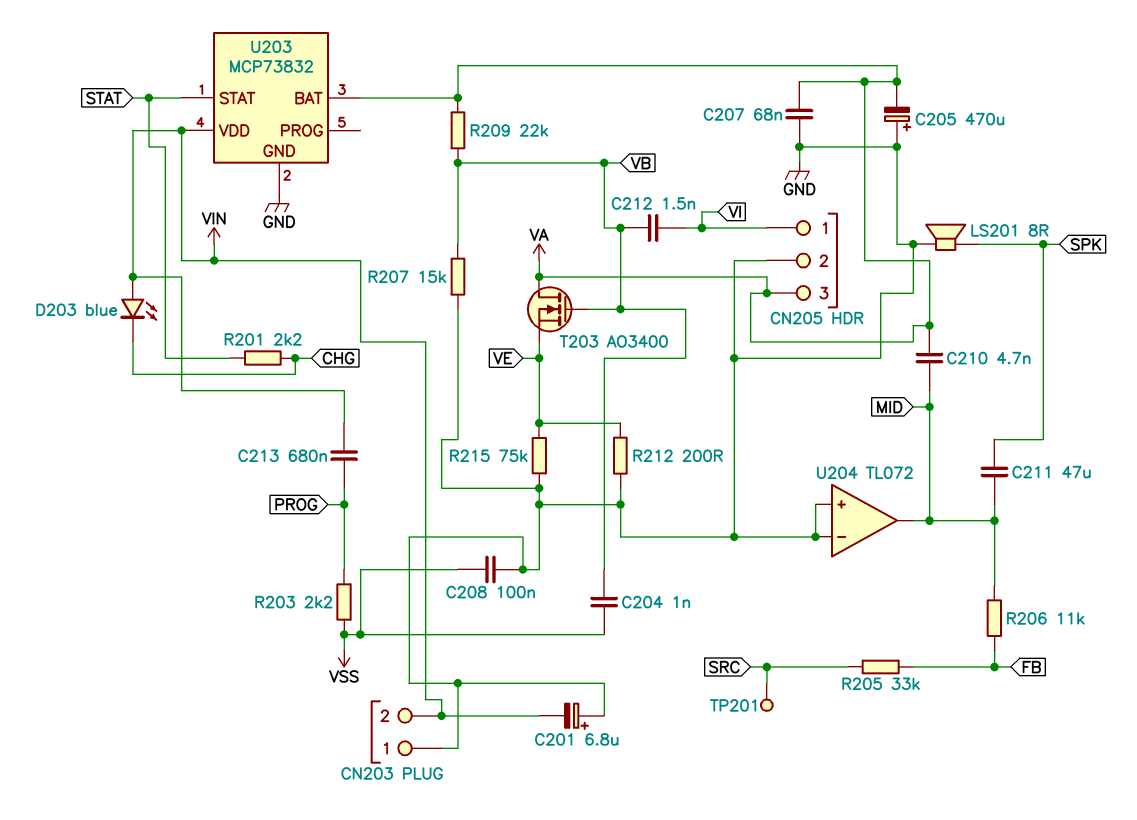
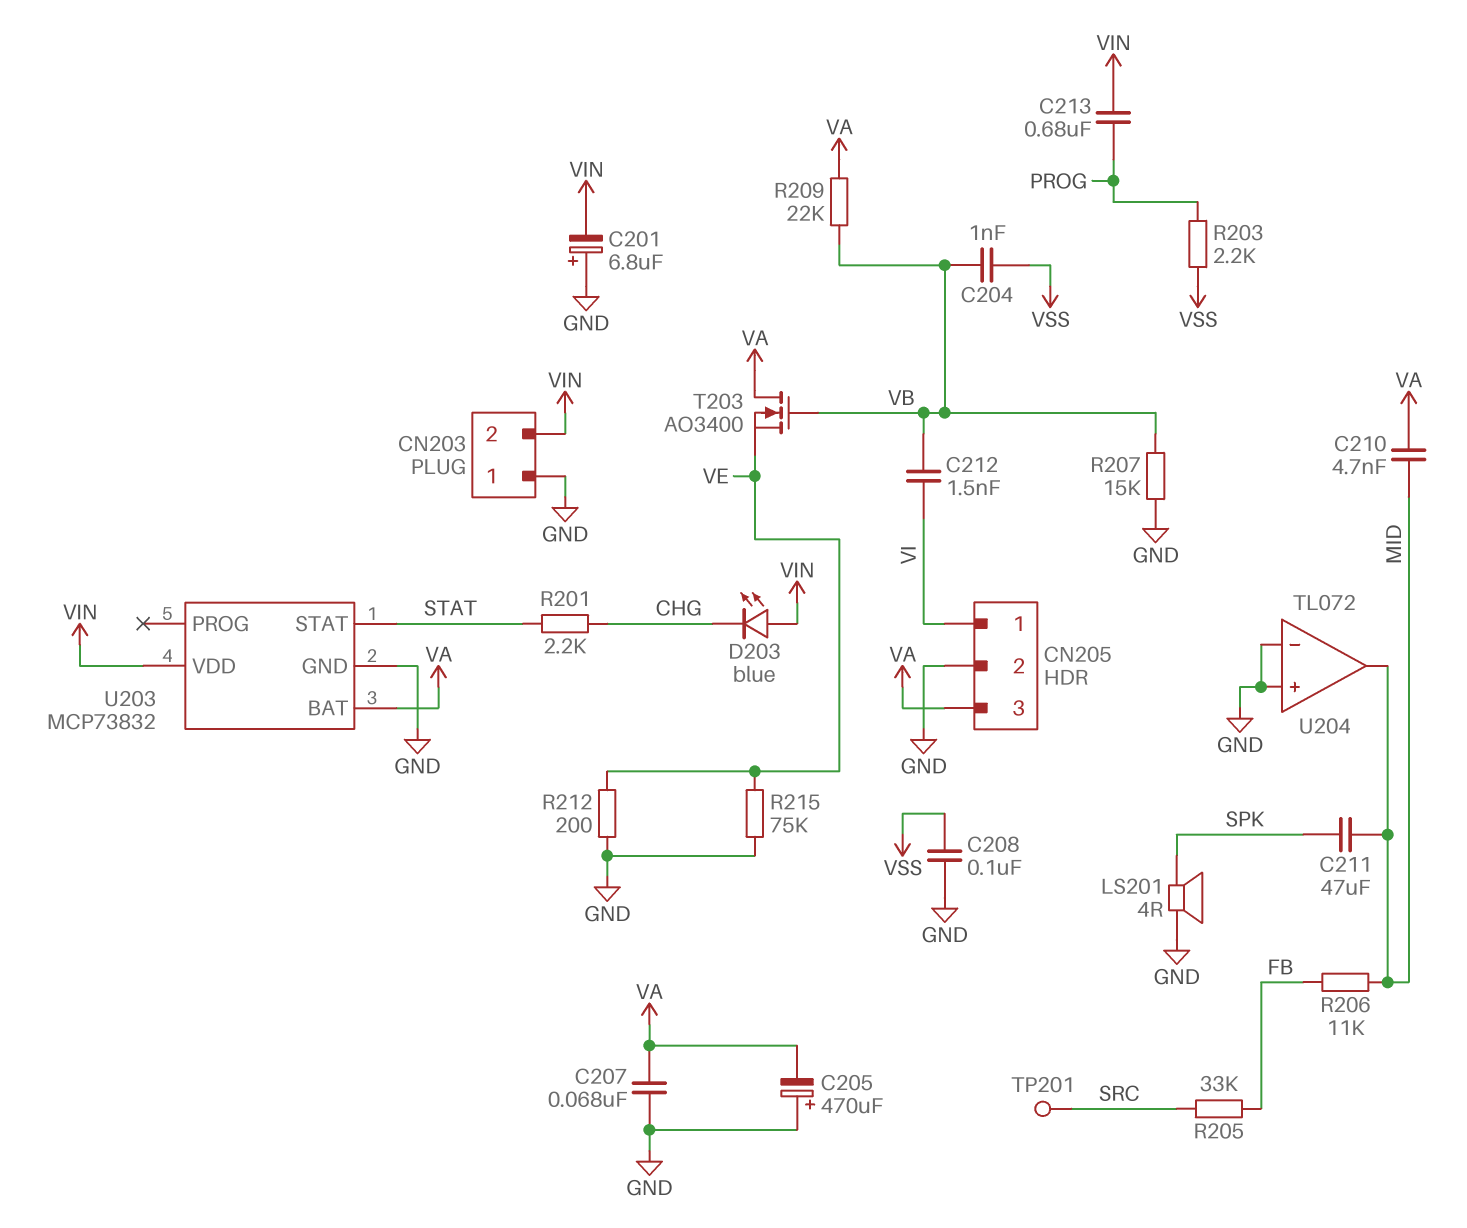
LS201: speaker 8R (GND, SPK) -> speaker 4R (GND, SPK)

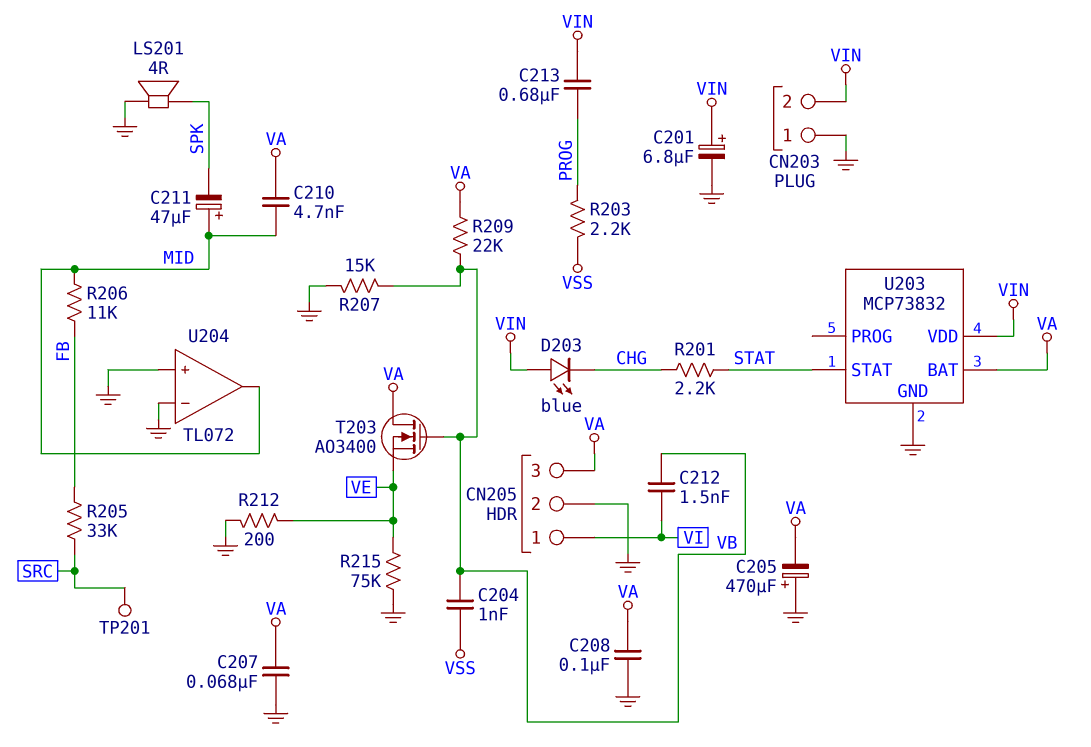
C201: 6.8uF (plus GND, minus VIN) -> 6.8uF (plus VIN, minus GND)
C208: 100nF (GND, VSS) -> 100nF (GND, VA)
C211: 47uF (MID, SPK) -> 47uF (plus MID, minus SPK)

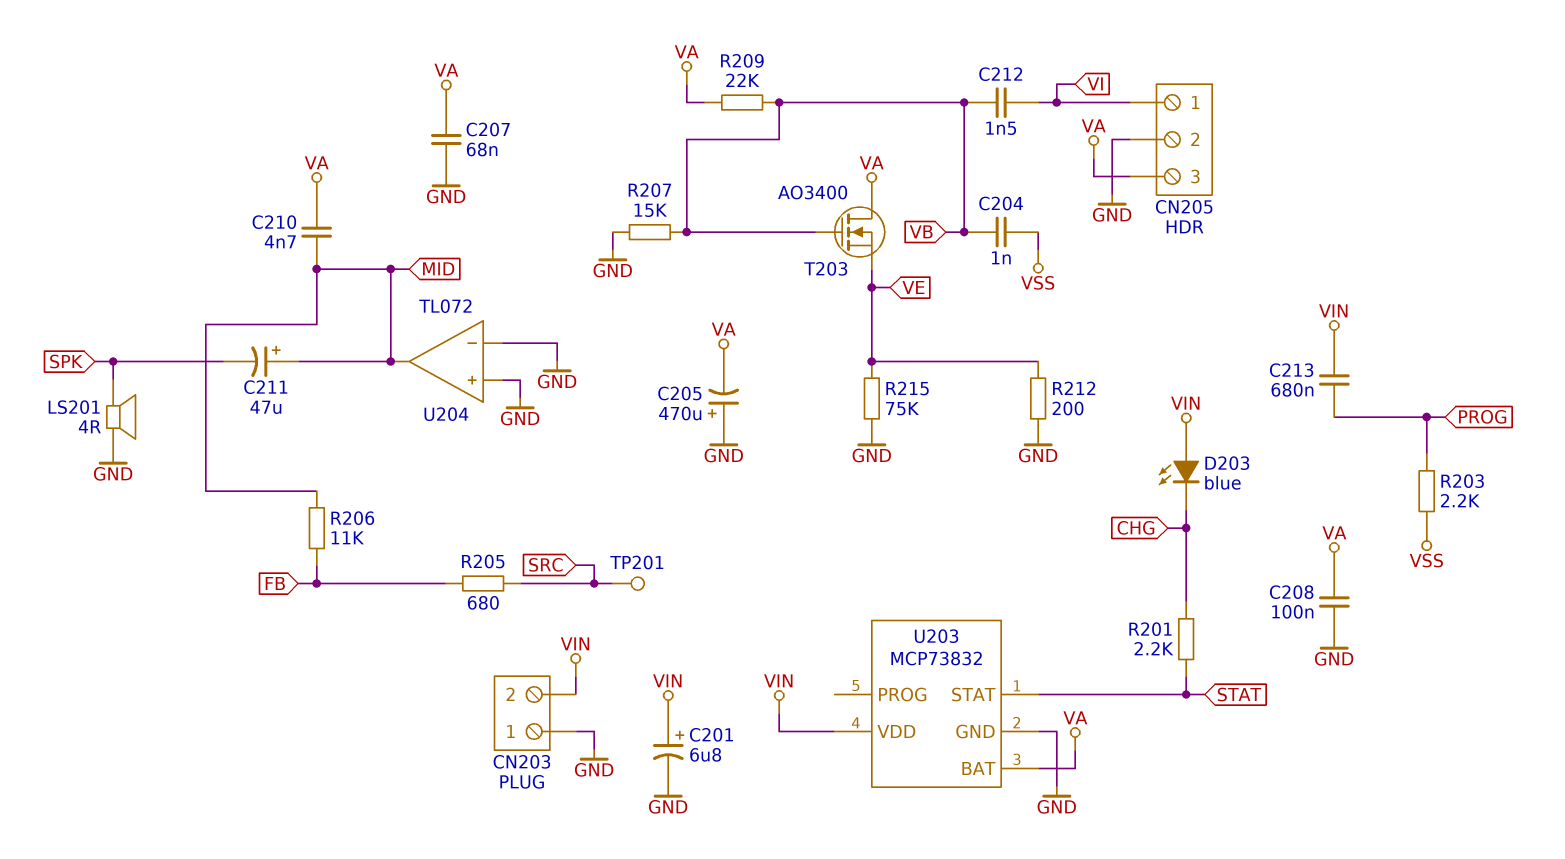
R205: 33k (FB, SRC) -> 680 (FB, SRC)

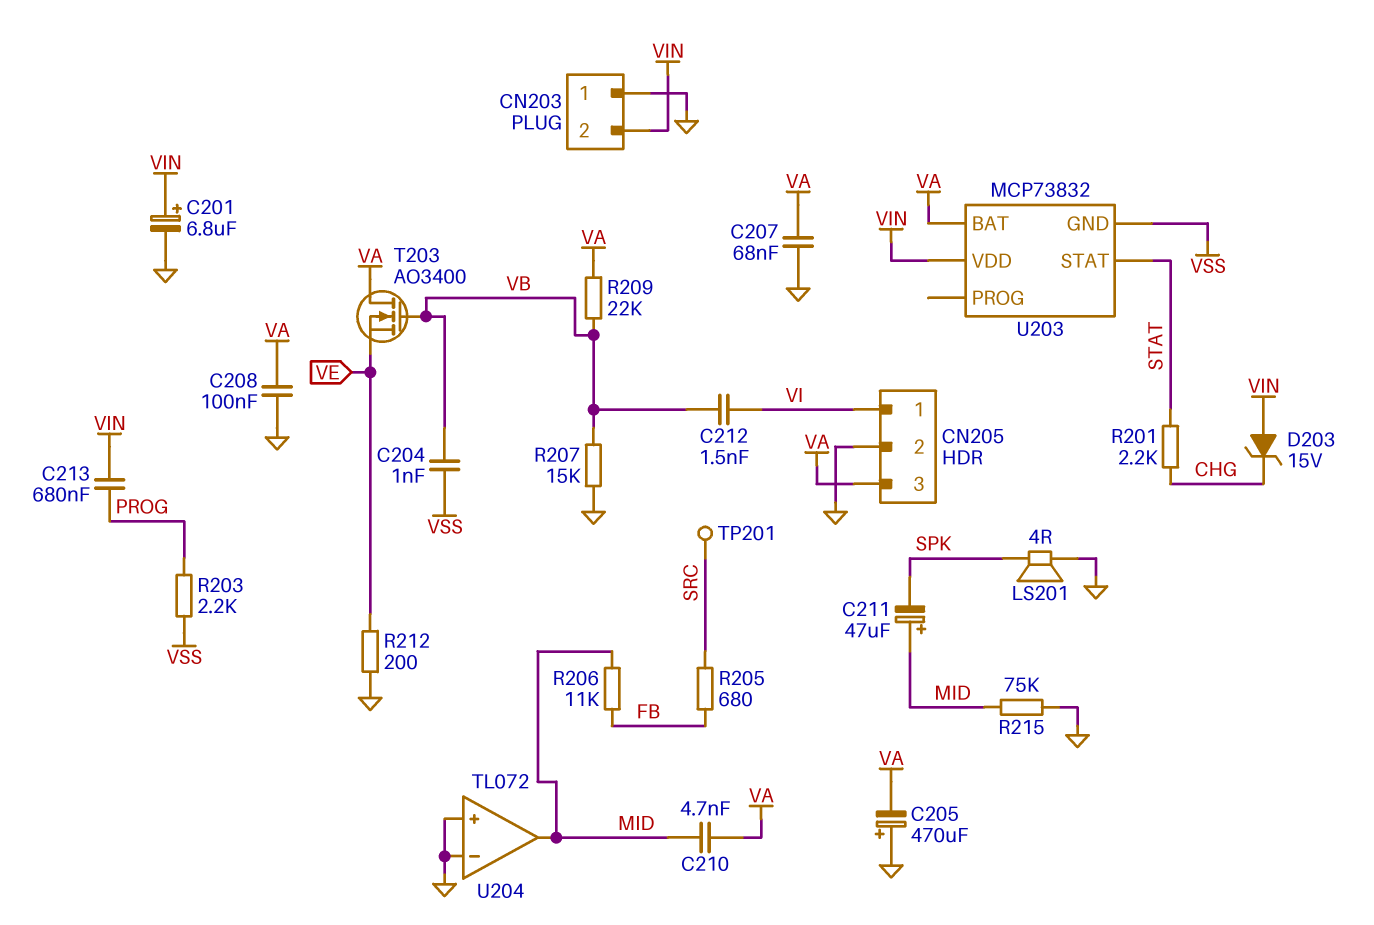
D203: LED blue (A VIN, K CHG) -> zener 15V (A VIN, K CHG)
R215: 75k (GND, VE) -> 75k (GND, MID)
U203 pin GND: GND -> VSS

